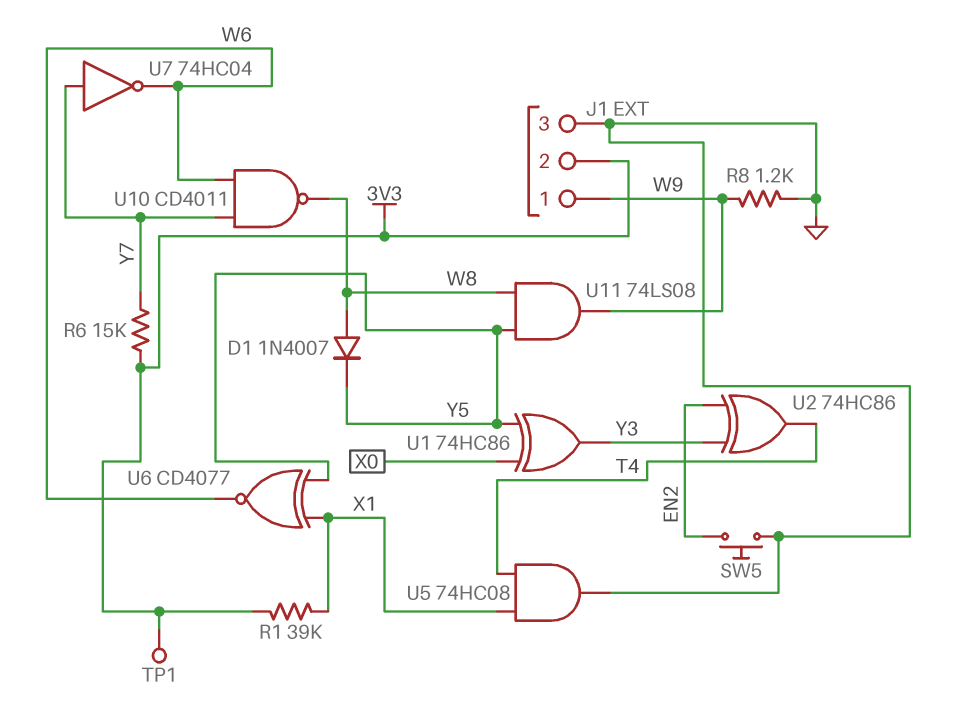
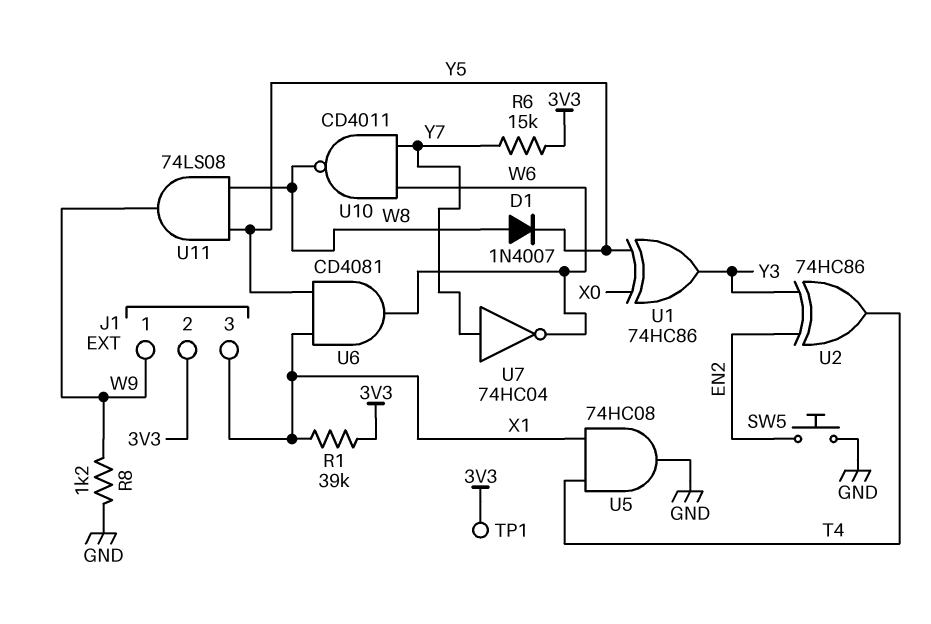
J1 pin 3: GND -> X1
U6: XNOR CD4077 (in X1, in Y5, out W6) -> AND CD4081 (in X1, in Y5, out W6)

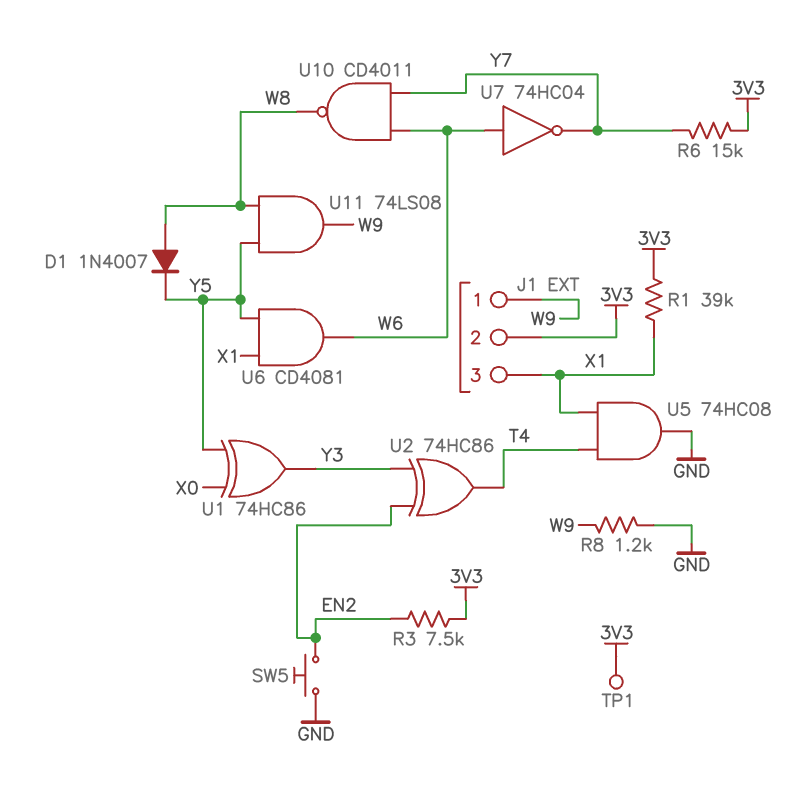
R3: none -> 7.5k (3V3, EN2)
U7: NOT 74HC04 (in Y7, out W6) -> NOT 74HC04 (in W6, out Y7)

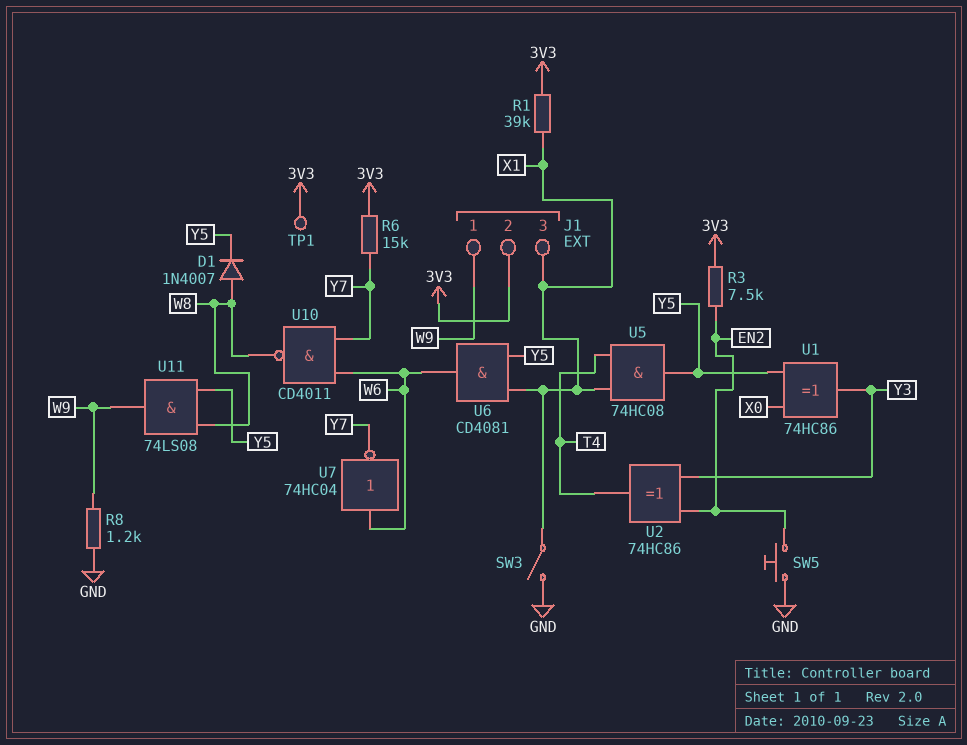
SW3: none -> switch (GND, X1)
U5: AND 74HC08 (in T4, in X1, out GND) -> AND 74HC08 (in T4, in X1, out Y5)

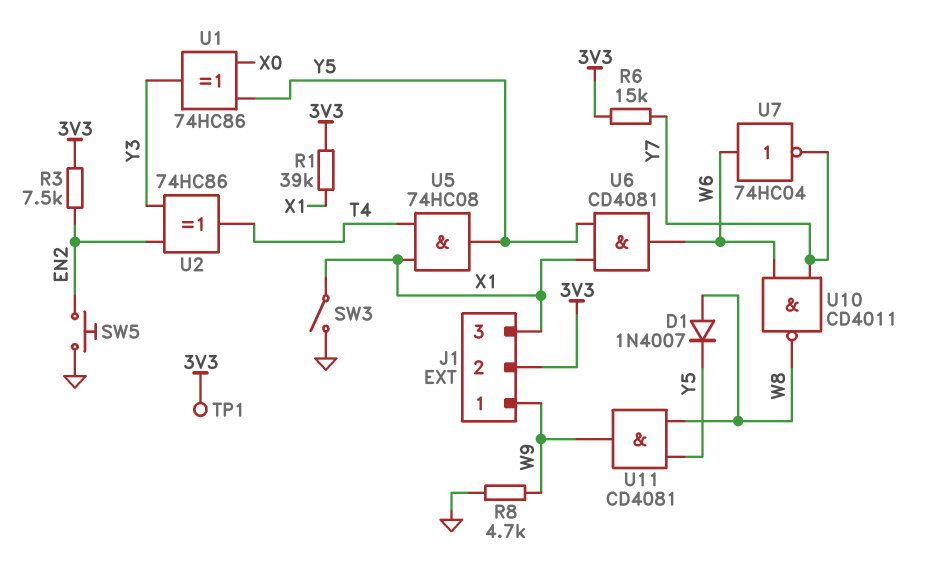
R8: 1.2k (GND, W9) -> 4.7k (GND, W9)
U11: AND 74LS08 (in W8, in Y5, out W9) -> AND CD4081 (in W8, in Y5, out W9)

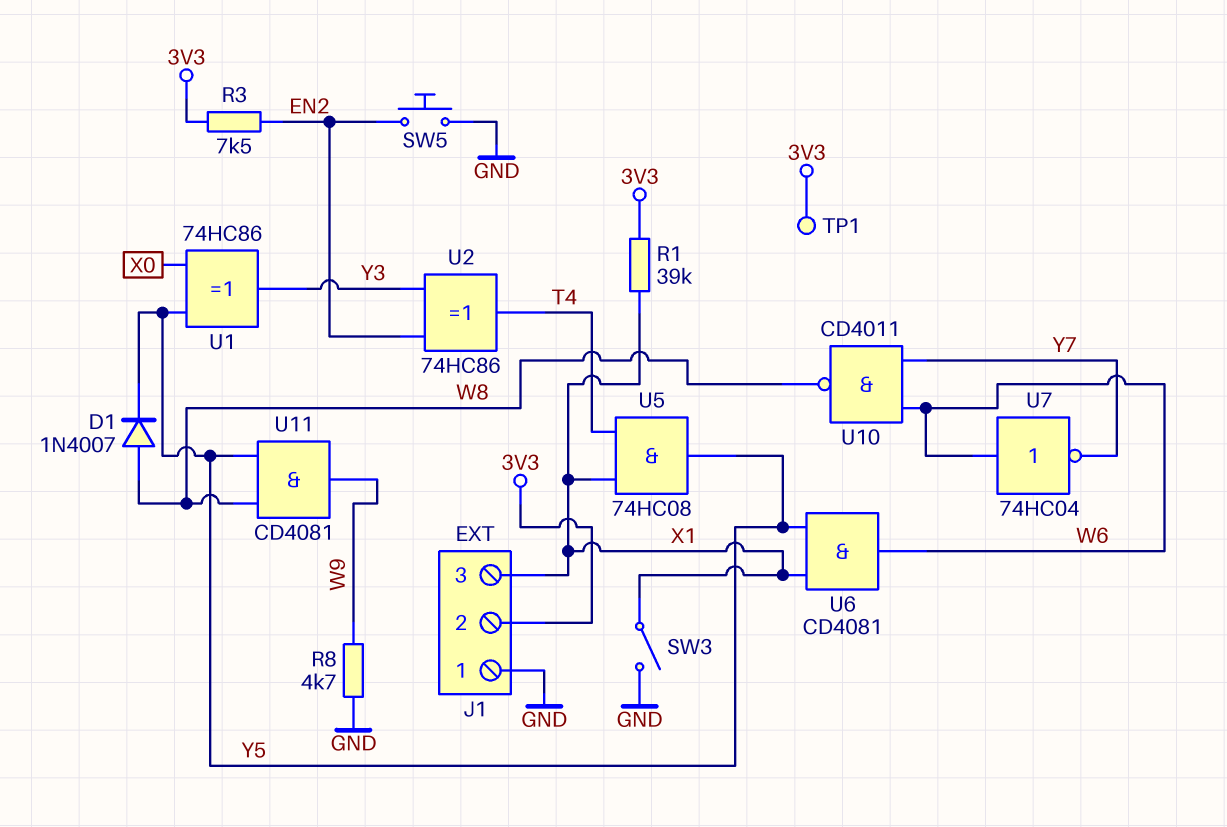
J1 pin 1: W9 -> GND
R6: 15k (3V3, Y7) -> none

